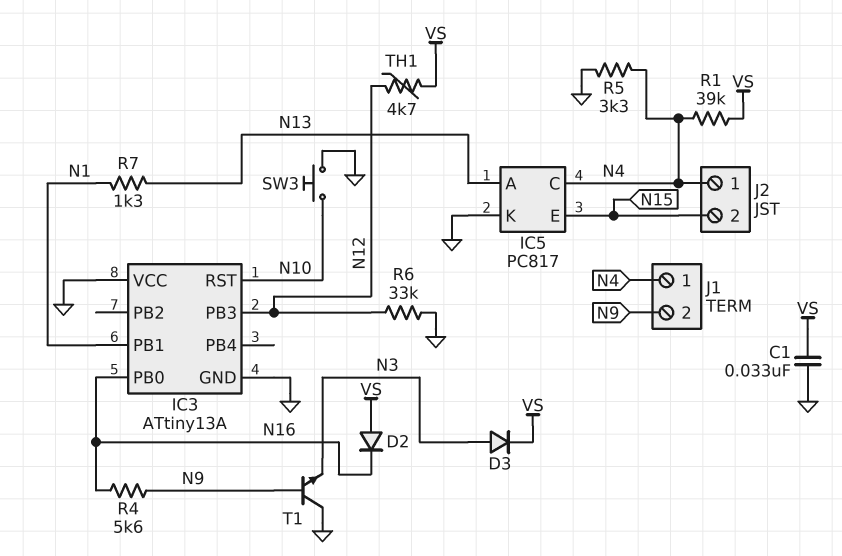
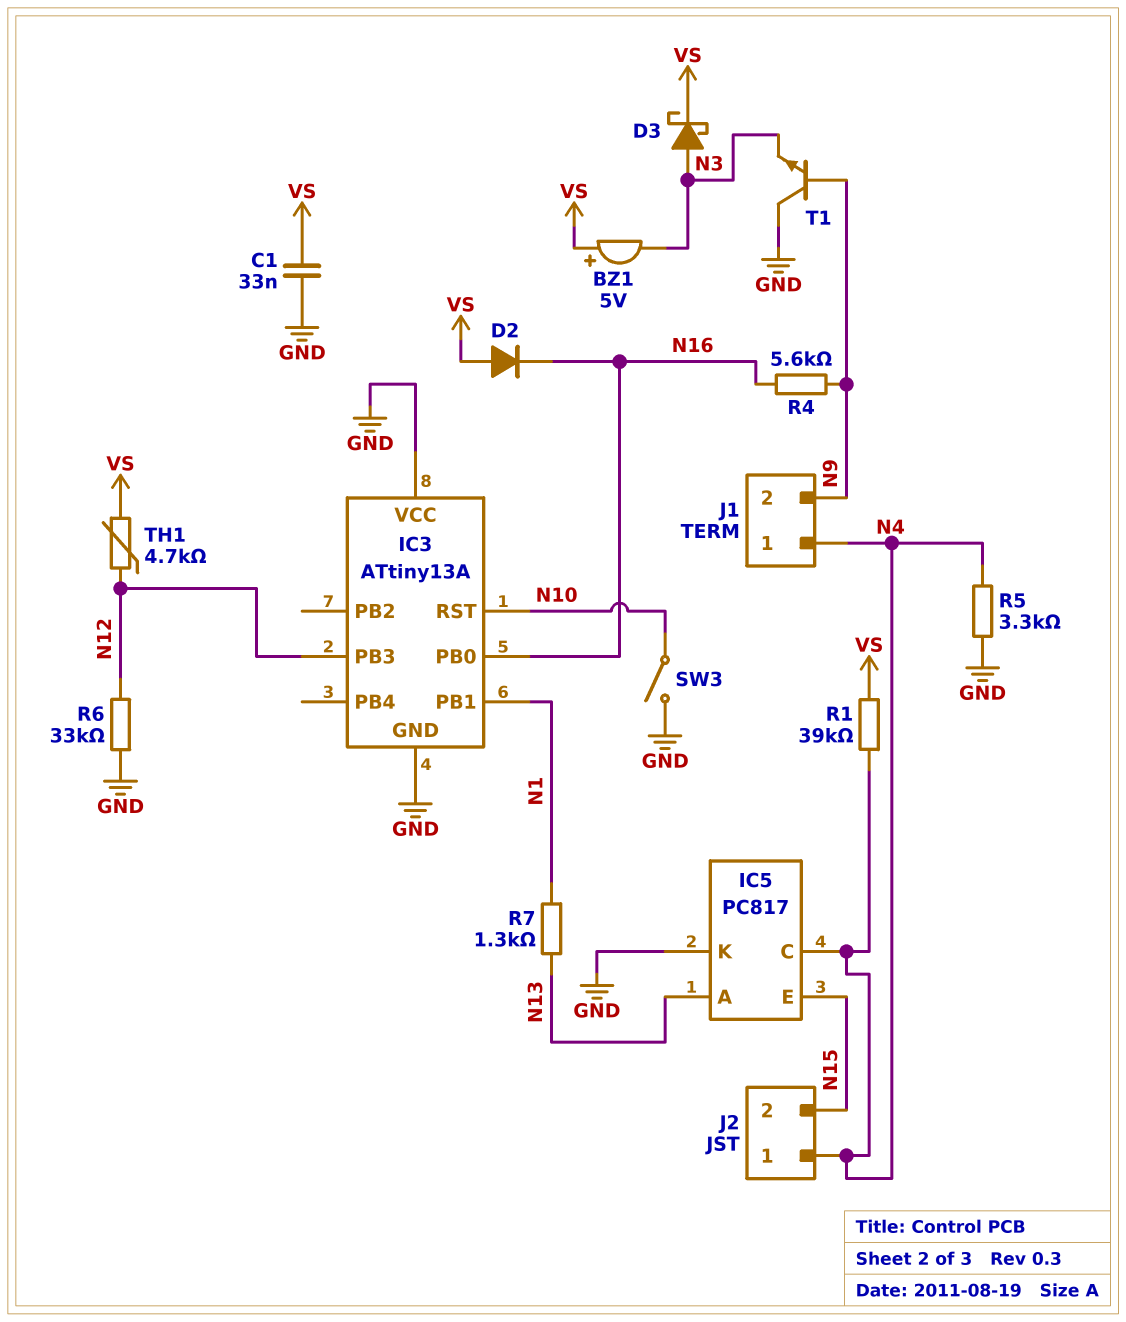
BZ1: none -> buzzer 5V (plus VS, minus N3)
D3: diode (A N3, K VS) -> schottky (A N3, K VS)
SW3: button (GND, N10) -> switch (GND, N10)

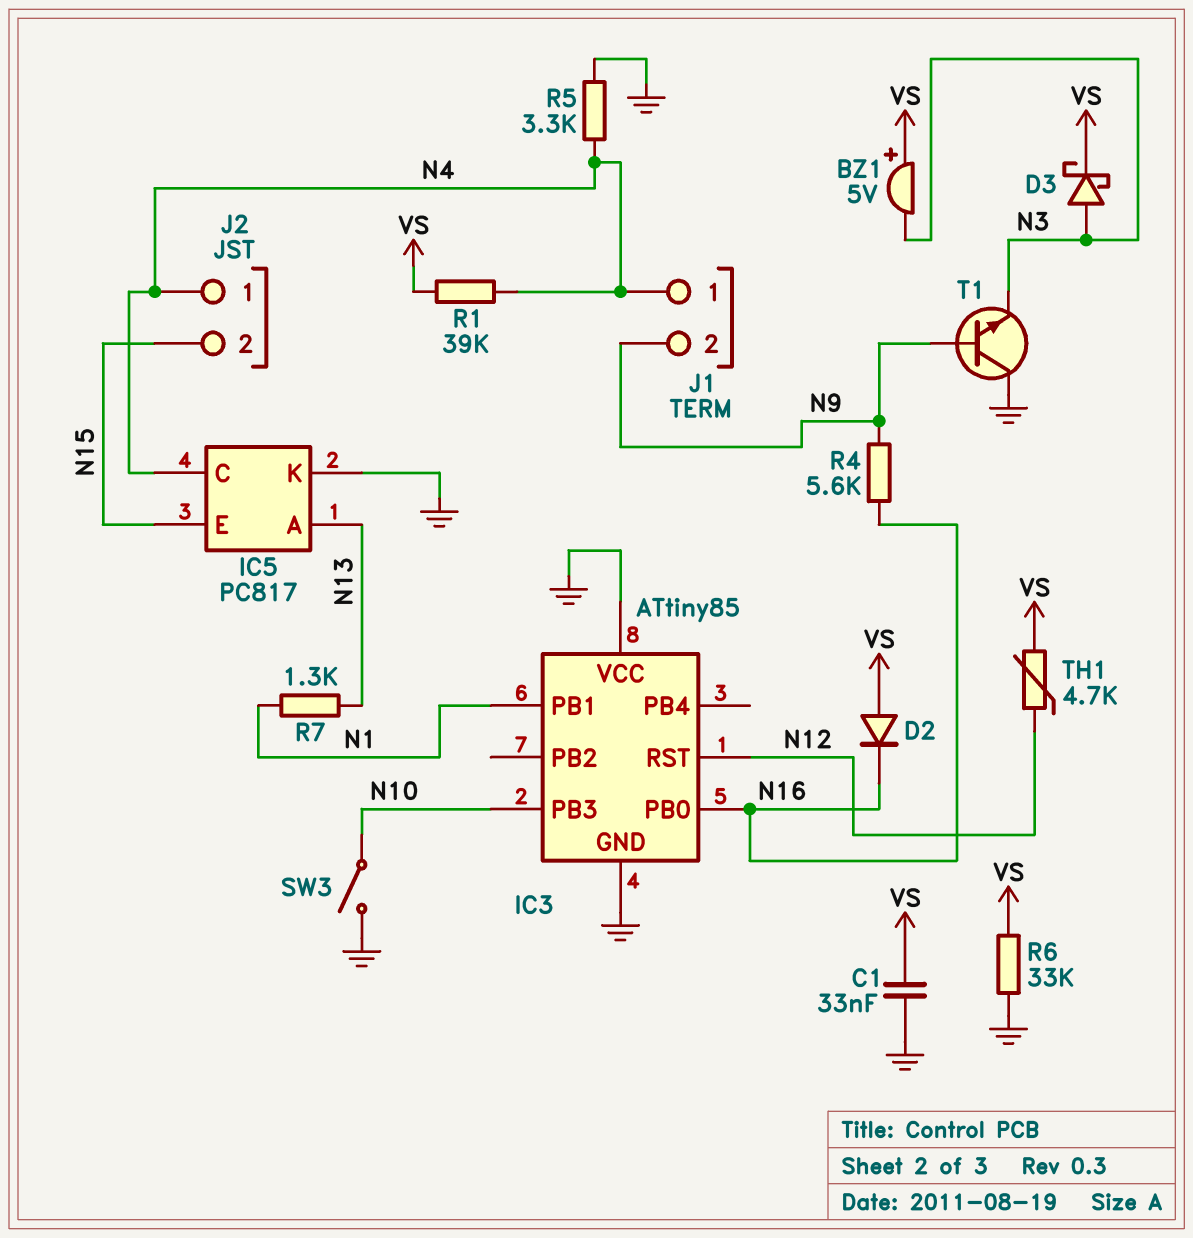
IC3: ATtiny13A -> ATtiny85
IC3 pin PB3: N12 -> N10
IC3 pin RST: N10 -> N12
R6: 33k (GND, N12) -> 33k (GND, VS)

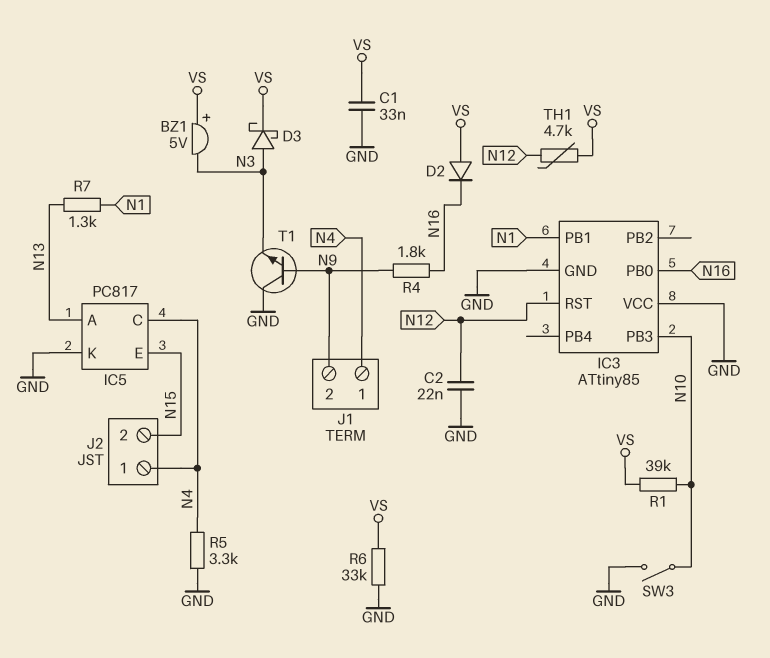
C2: none -> 22nF (GND, N12)
R1: 39k (N4, VS) -> 39k (N10, VS)
R4: 5.6k (N9, N16) -> 1.8k (N9, N16)

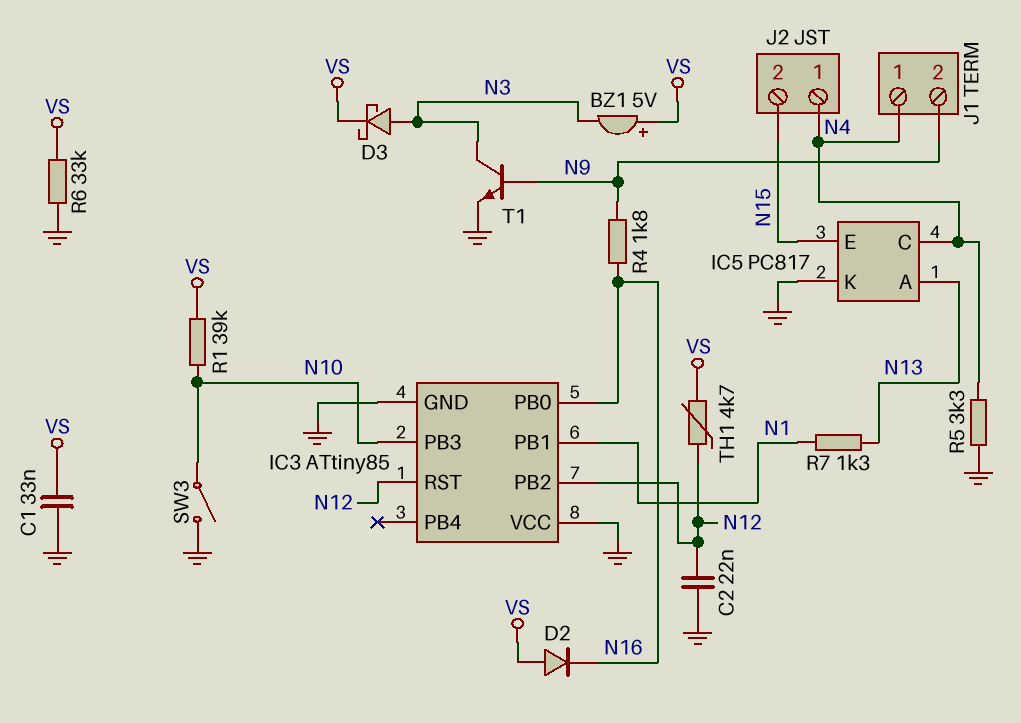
IC3 pin PB2: none -> N12
T1: NPN (B N9, C GND, E N3) -> NPN (B N9, C N3, E GND)

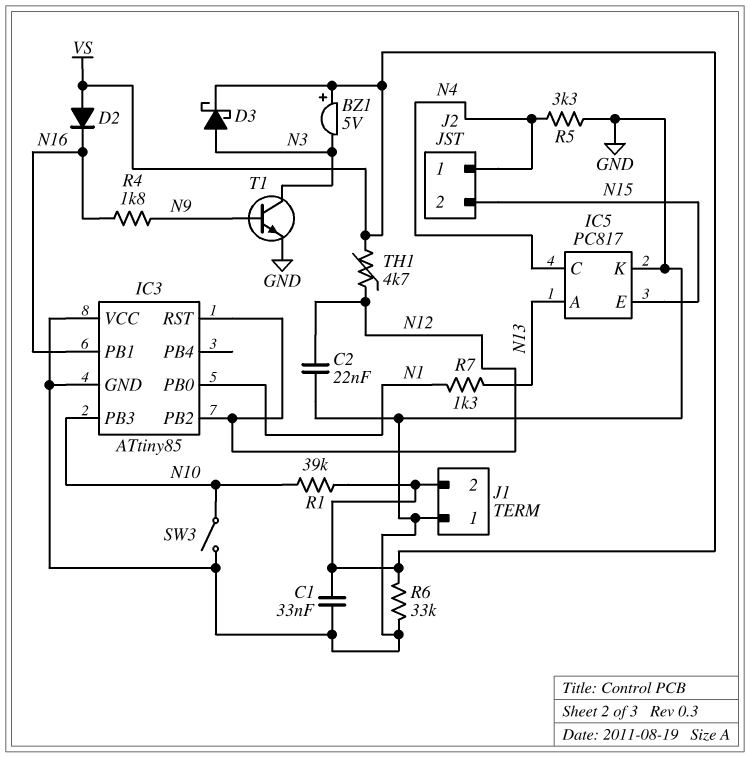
IC3 pin PB0: N16 -> N1
IC3 pin PB1: N1 -> N16
J1 pin 1: N4 -> GND
J1 pin 2: N9 -> VS

